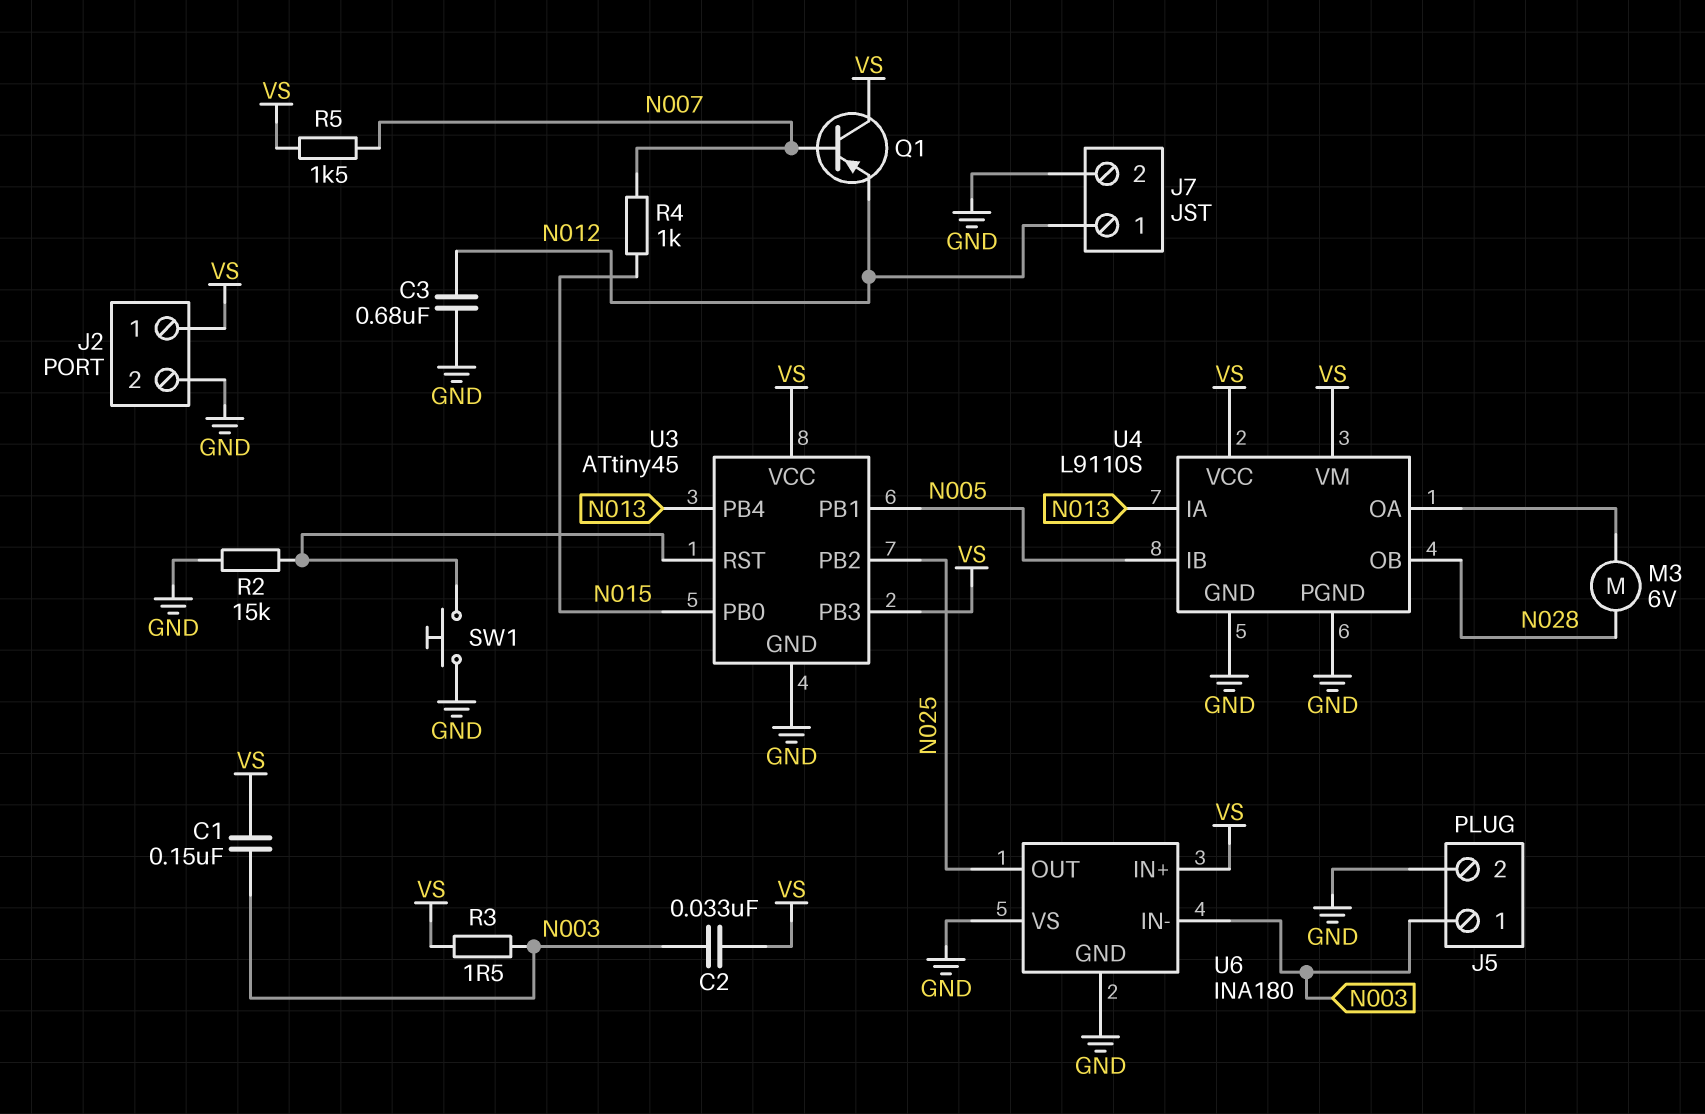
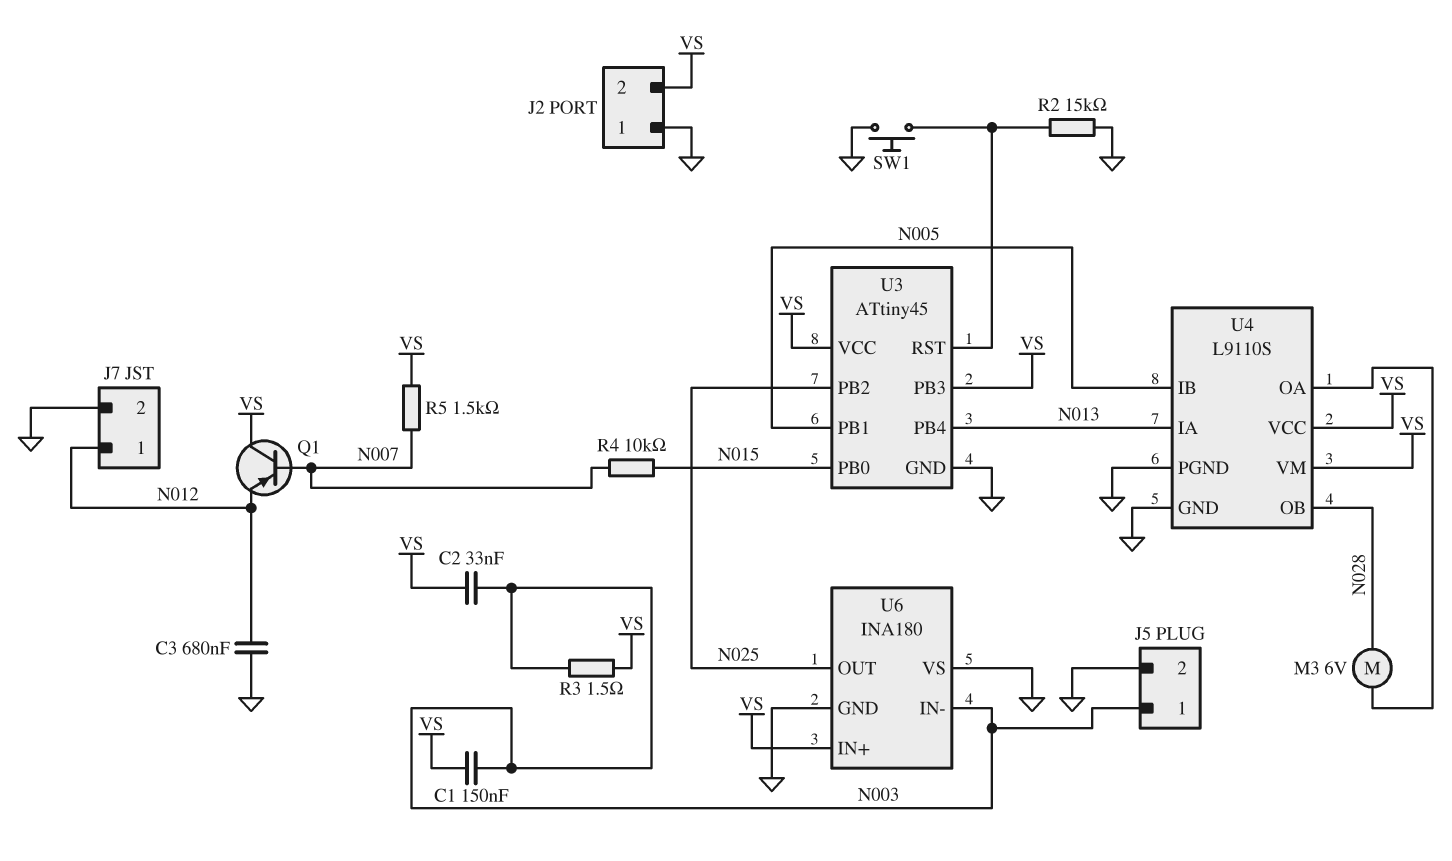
J2 pin 1: VS -> GND
J2 pin 2: GND -> VS
R4: 1k (N007, N015) -> 10k (N007, N015)

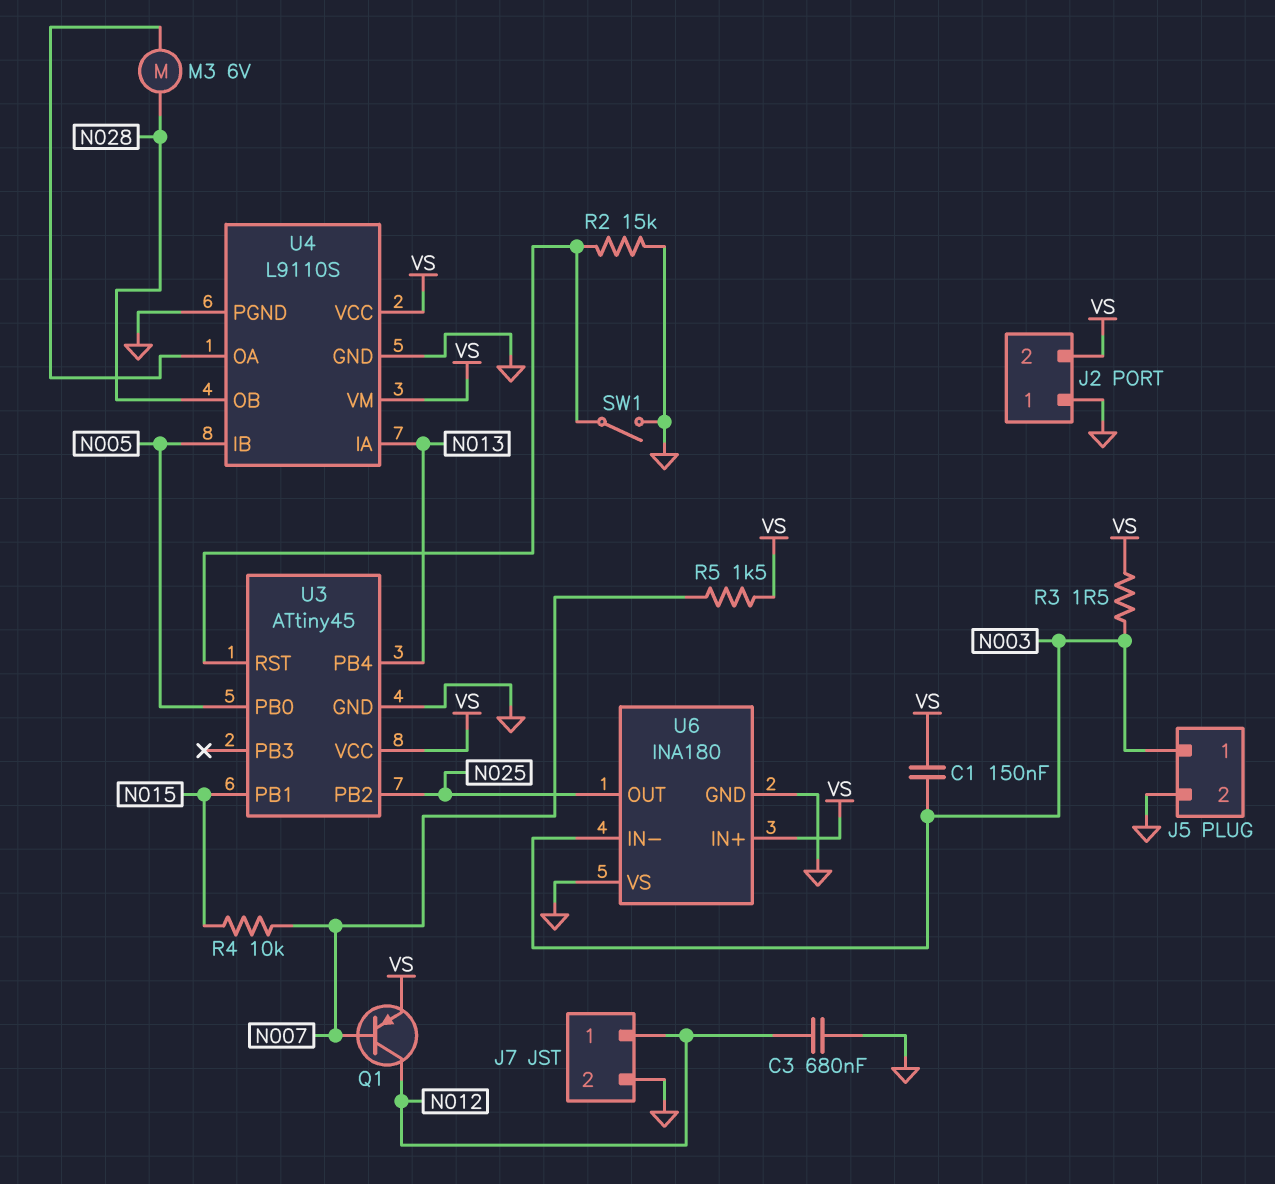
C2: 33nF (N003, VS) -> none
Q1: PNP (B N007, C VS, E N012) -> PNP (B N007, C N012, E VS)
SW1: button (GND, U3/RST) -> switch (GND, U3/RST)
U3 pin PB0: N015 -> N005
U3 pin PB1: N005 -> N015
U3 pin PB3: VS -> none

